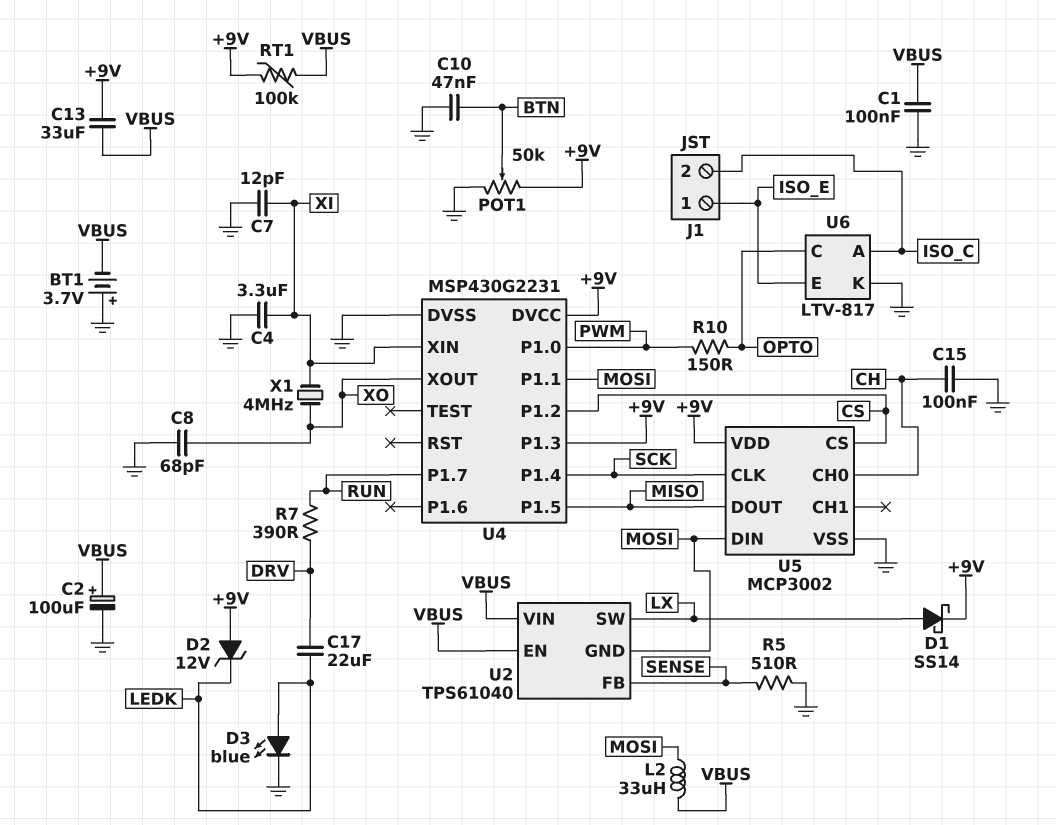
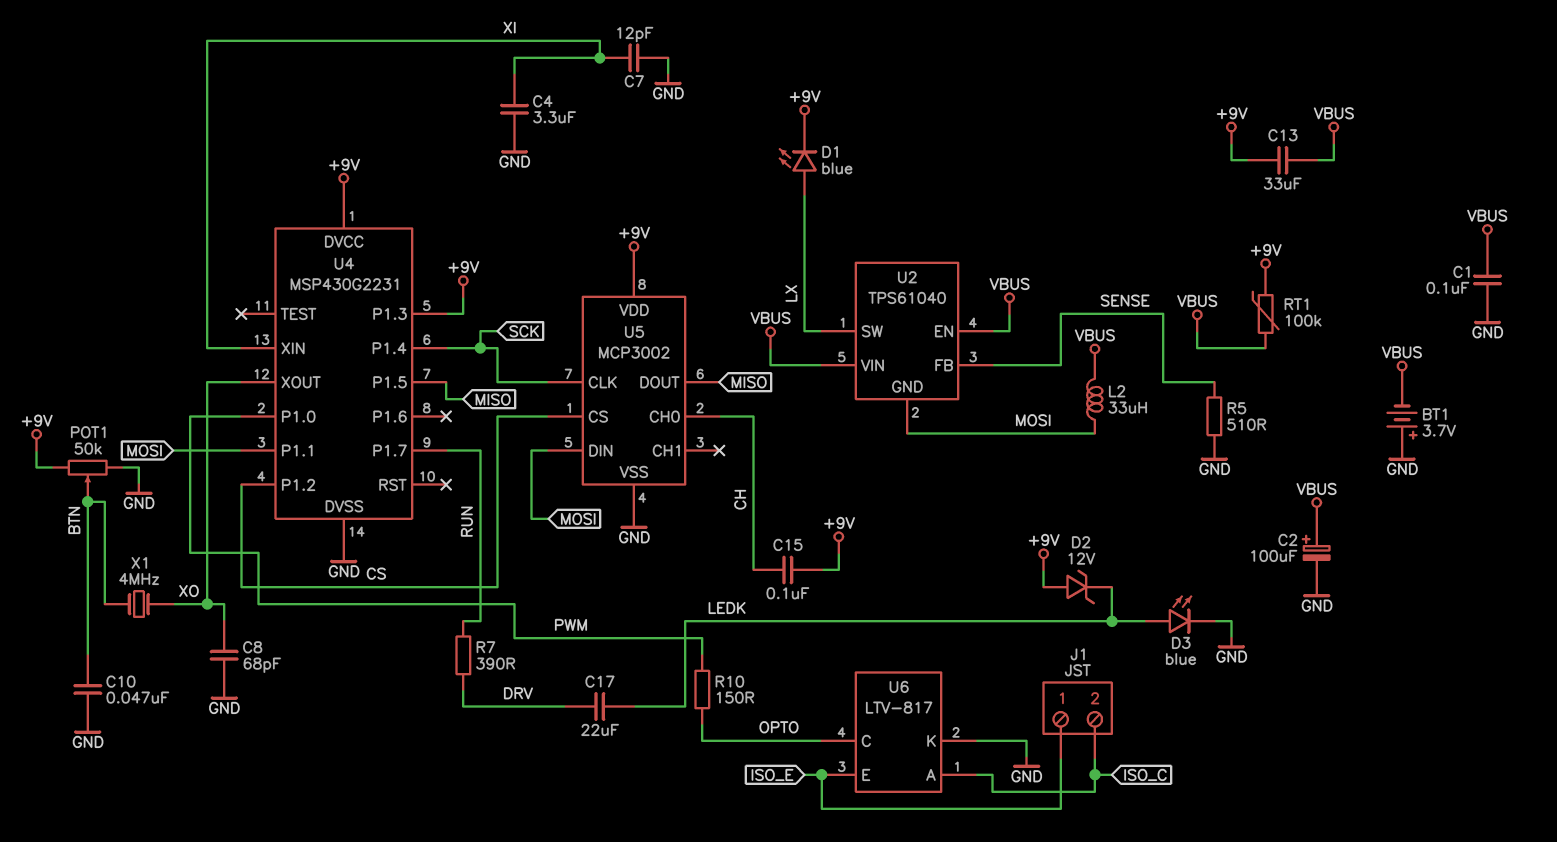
C15: 100nF (CH, GND) -> 100nF (+9V, CH)
D1: schottky SS14 (A LX, K +9V) -> LED blue (A LX, K +9V)
X1: 4MHz (XI, XO) -> 4MHz (BTN, XO)

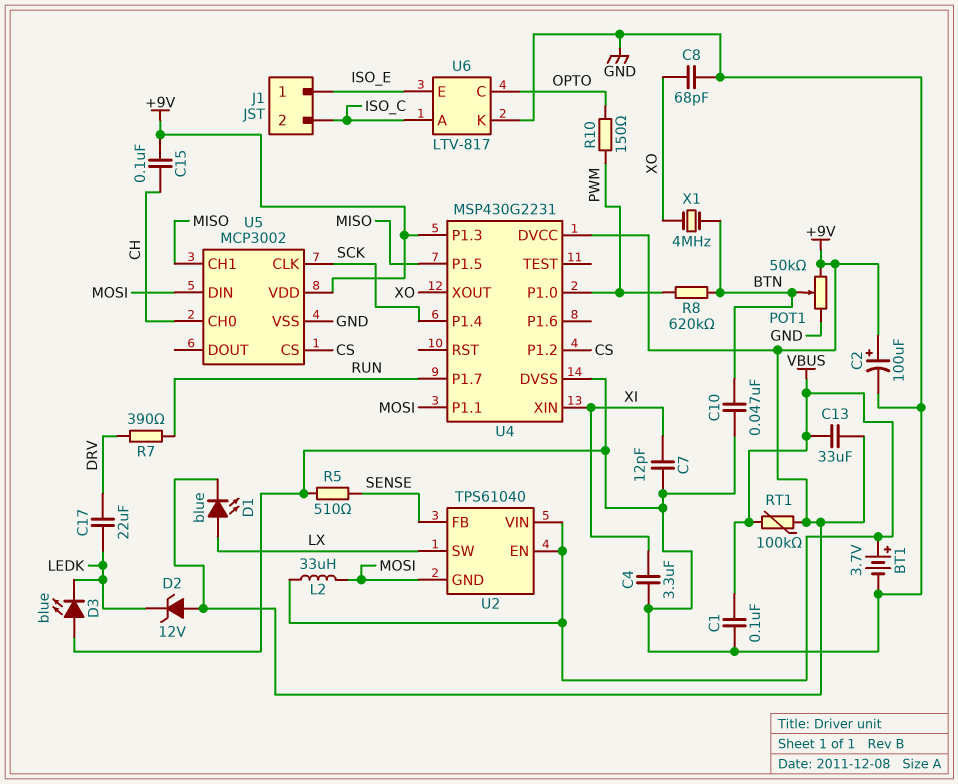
BT1: 3.7V (plus GND, minus VBUS) -> 3.7V (plus VBUS, minus GND)
C2: 100uF (plus VBUS, minus GND) -> 100uF (plus +9V, minus GND)
D3: LED blue (A LEDK, K GND) -> LED blue (A GND, K LEDK)
R8: none -> 620k (BTN, PWM)
U5 pin CH1: none -> MISO
U5 pin DOUT: MISO -> none

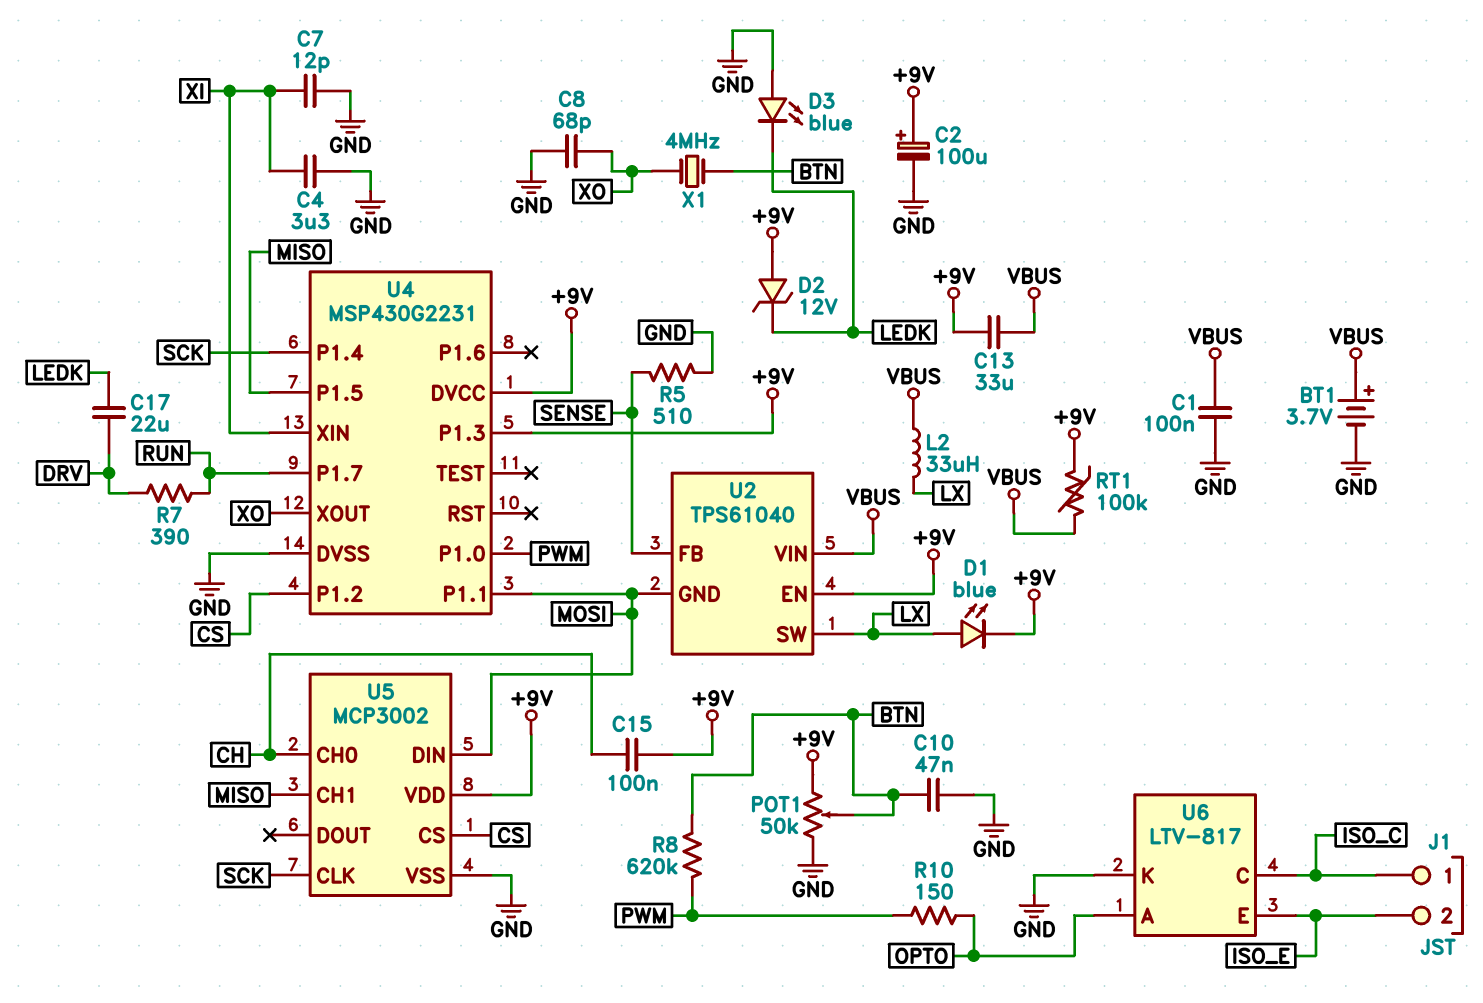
J1 pin 1: ISO_E -> ISO_C
J1 pin 2: ISO_C -> ISO_E
L2: 33uH (MOSI, VBUS) -> 33uH (LX, VBUS)
U2 pin EN: VBUS -> +9V
U6 pin A: ISO_C -> OPTO
U6 pin C: OPTO -> ISO_C

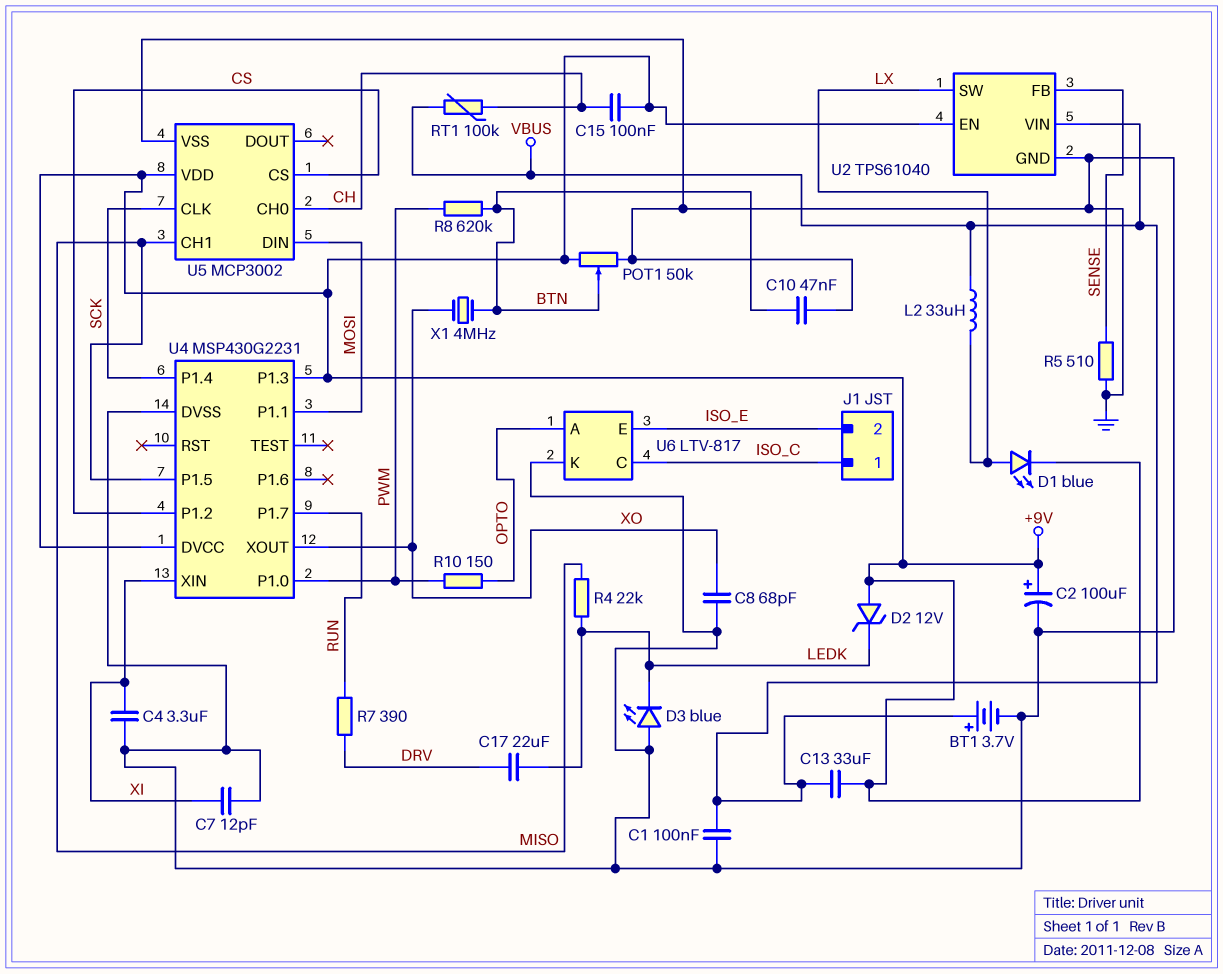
R4: none -> 22k (LEDK, MISO)
RT1: 100k (+9V, VBUS) -> 100k (CH, VBUS)
U2 pin GND: MOSI -> GND

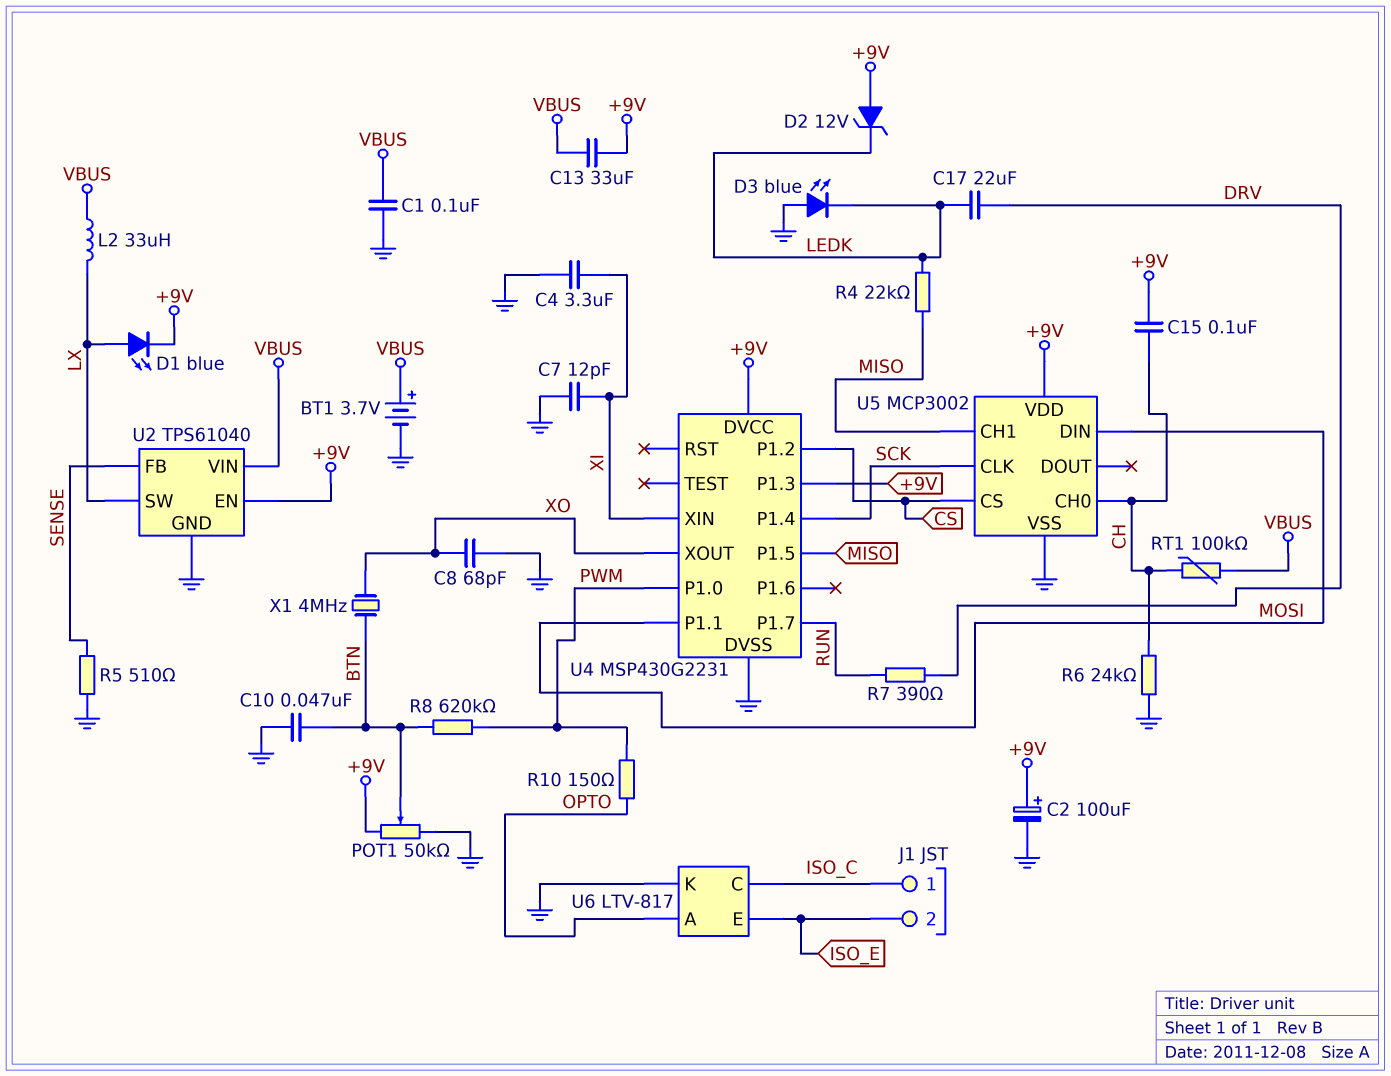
R6: none -> 24k (CH, GND)

